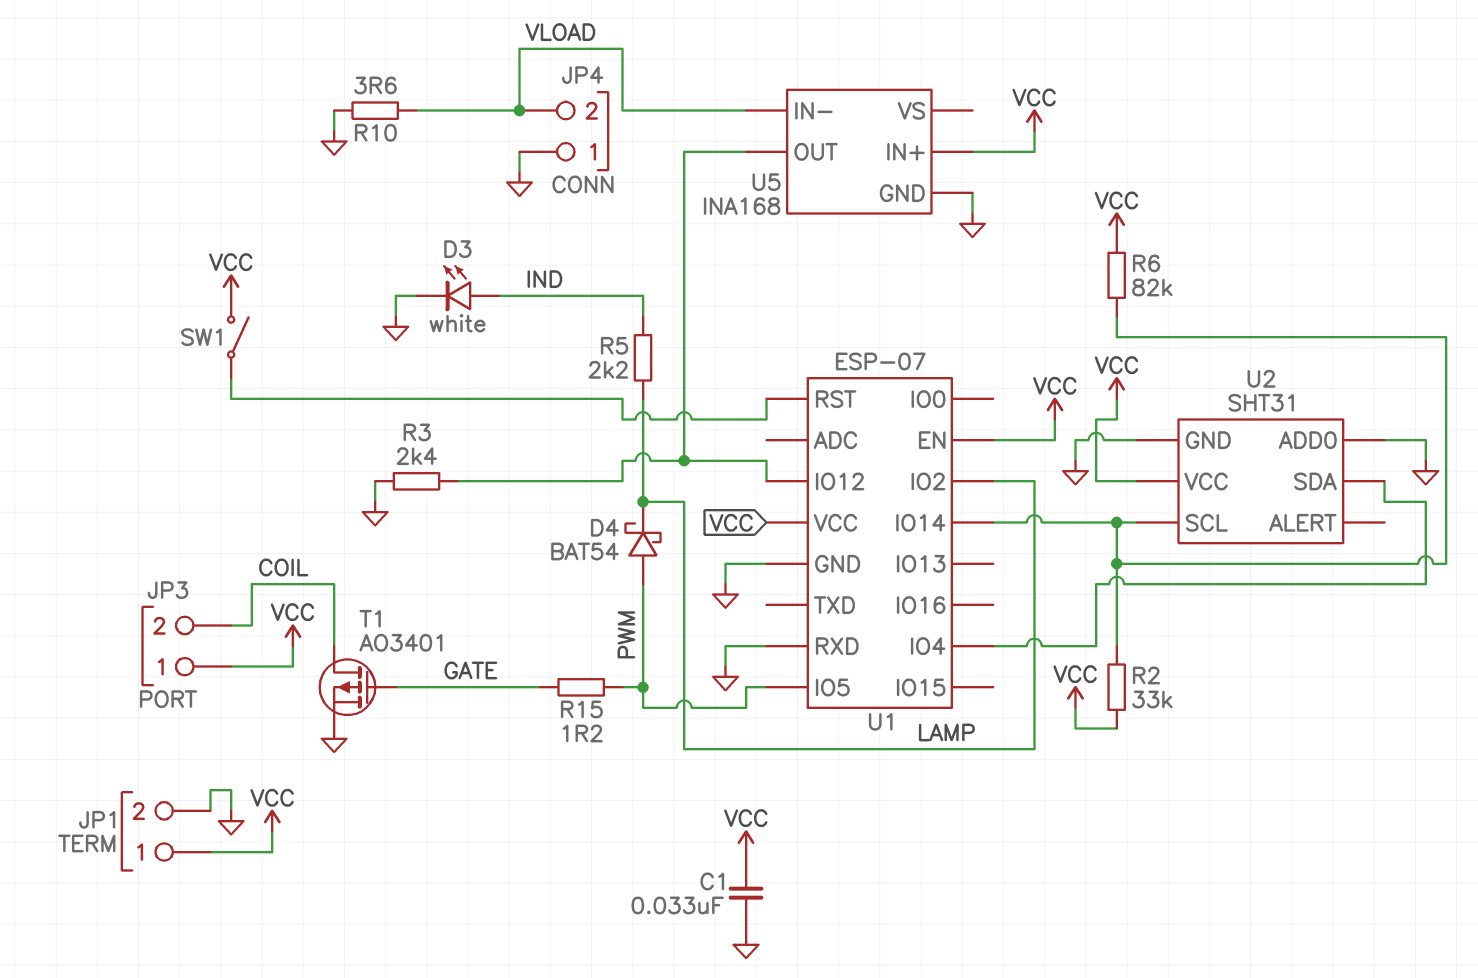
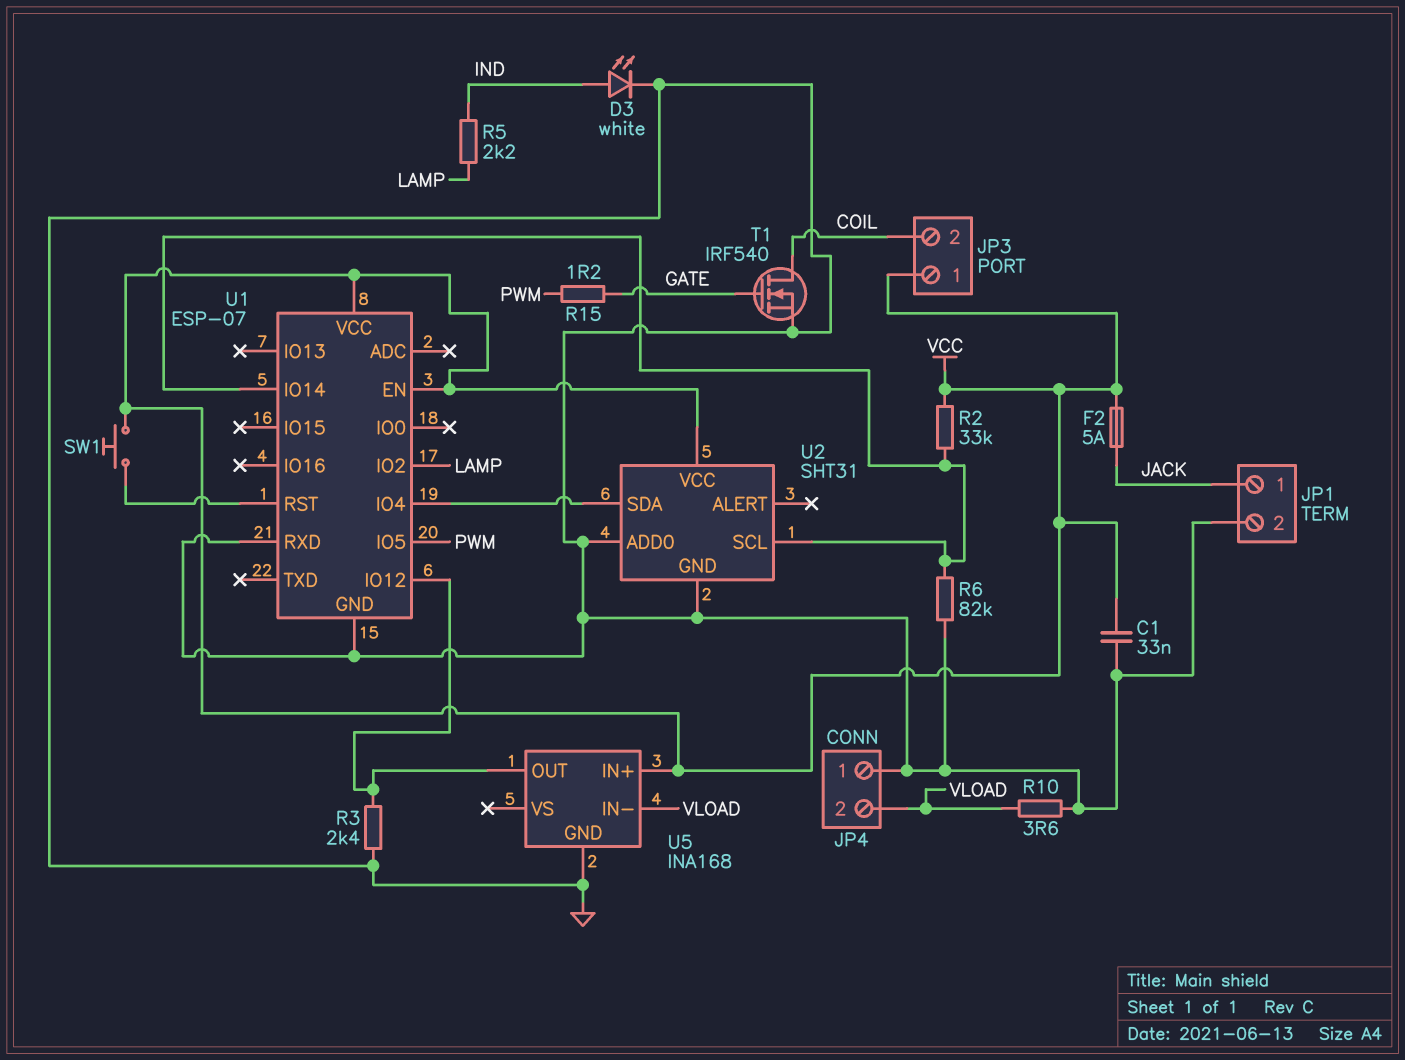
D4: schottky BAT54 (A PWM, K LAMP) -> none
F2: none -> 5A (JACK, VCC)
JP1 pin 1: VCC -> JACK
R6: 82k (U1/IO14, VCC) -> 82k (GND, U1/IO14)
SW1: switch (U1/RST, VCC) -> button (U1/RST, VCC)
T1: PMOS AO3401 (G GATE, D COIL, S GND) -> NMOS IRF540 (G GATE, D COIL, S GND)

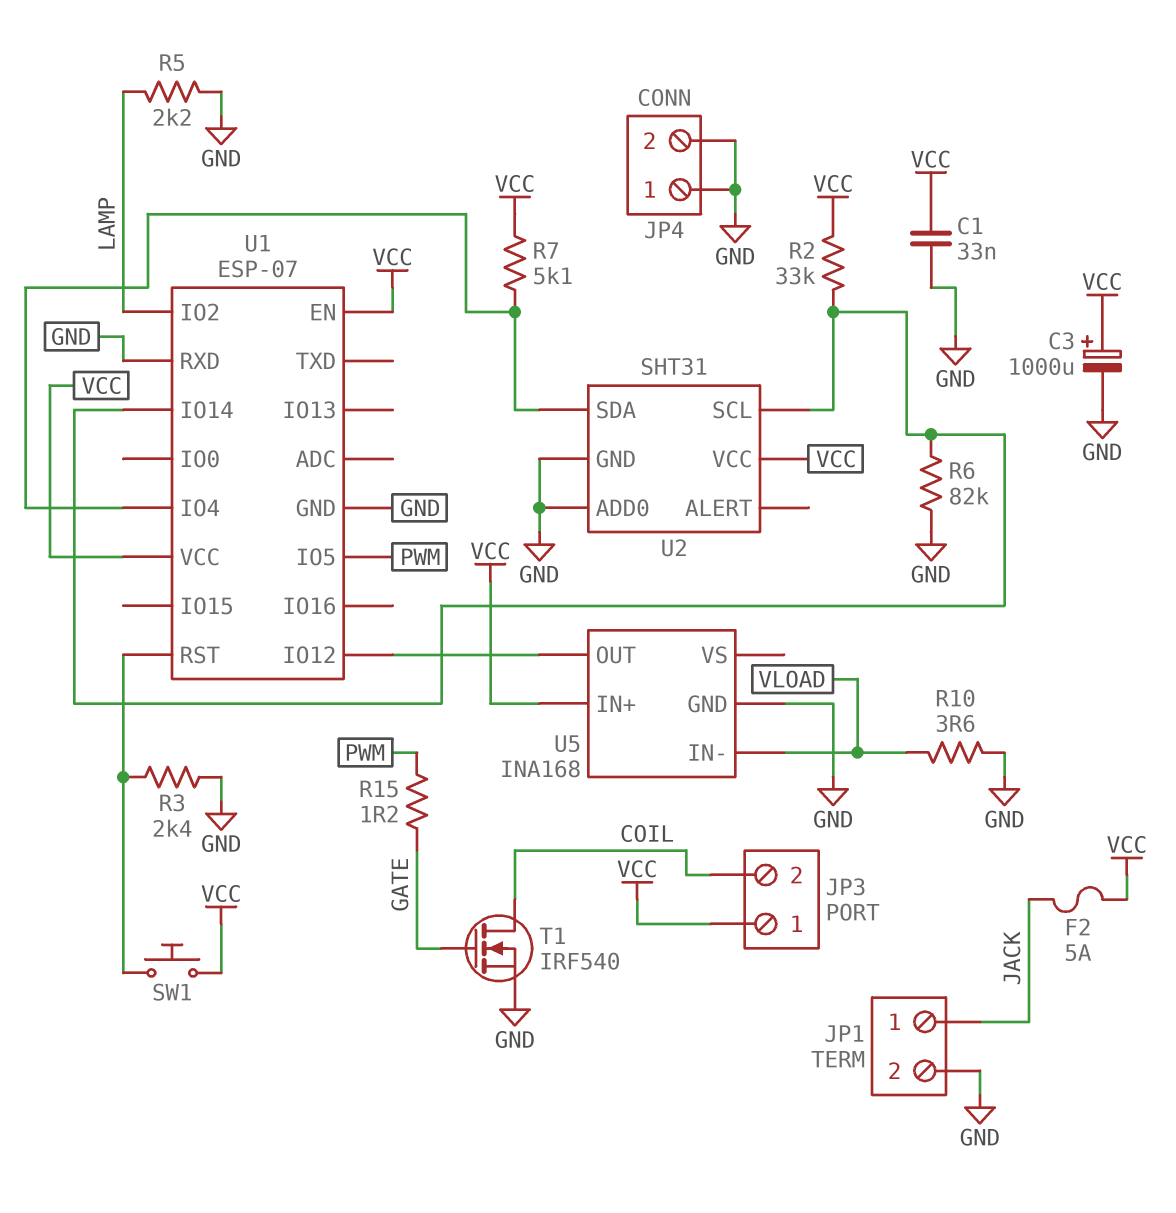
C3: none -> 1000uF (plus VCC, minus GND)
D3: LED white (A IND, K GND) -> none
JP4 pin 2: VLOAD -> GND
R3: 2.4k (GND, U1/IO12) -> 2.4k (GND, U1/RST)
R5: 2.2k (IND, LAMP) -> 2.2k (GND, LAMP)
R7: none -> 5.1k (U1/IO4, VCC)

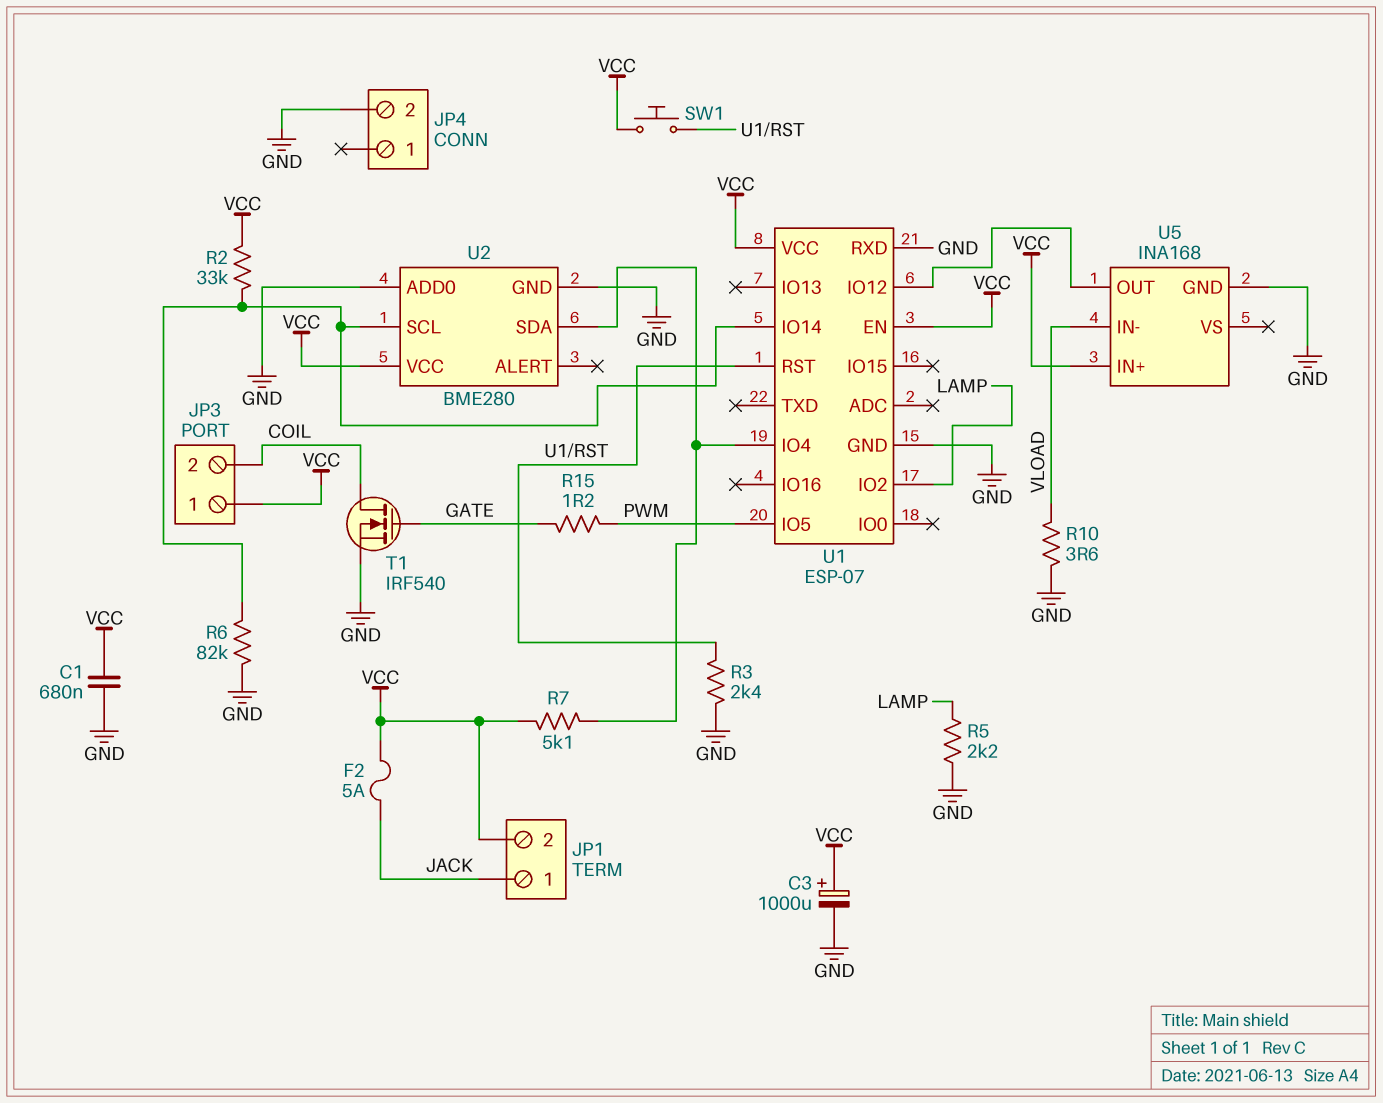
C1: 33nF (GND, VCC) -> 680nF (GND, VCC)
JP1 pin 2: GND -> VCC
JP4 pin 1: GND -> none
U2: SHT31 -> BME280

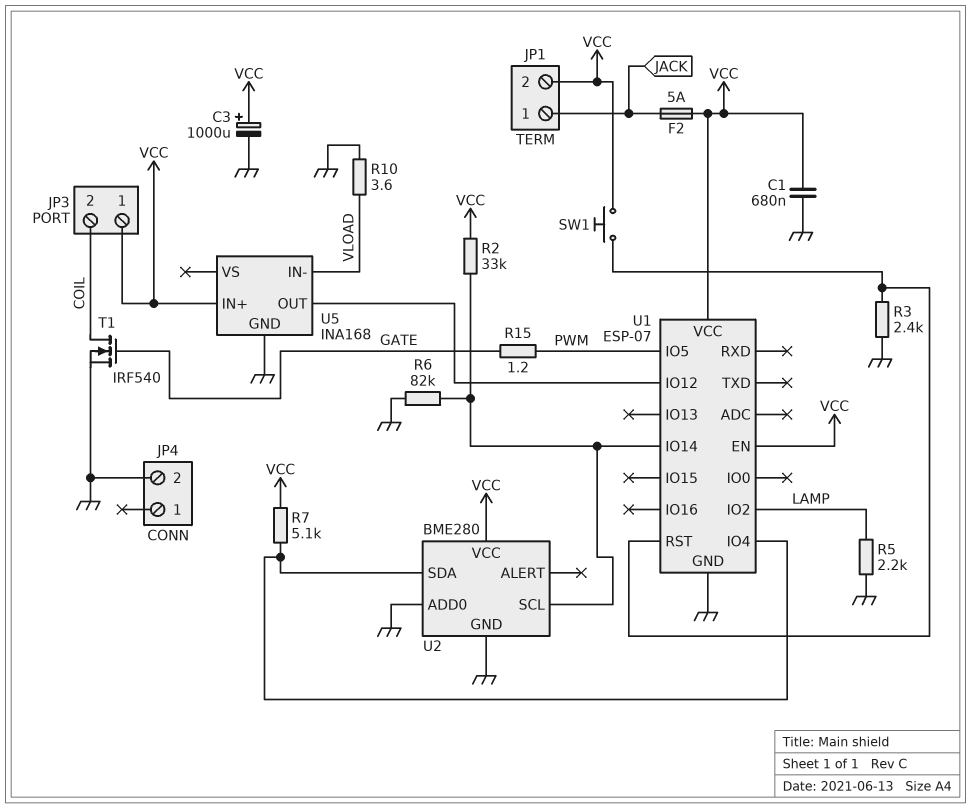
U1 pin RXD: GND -> none

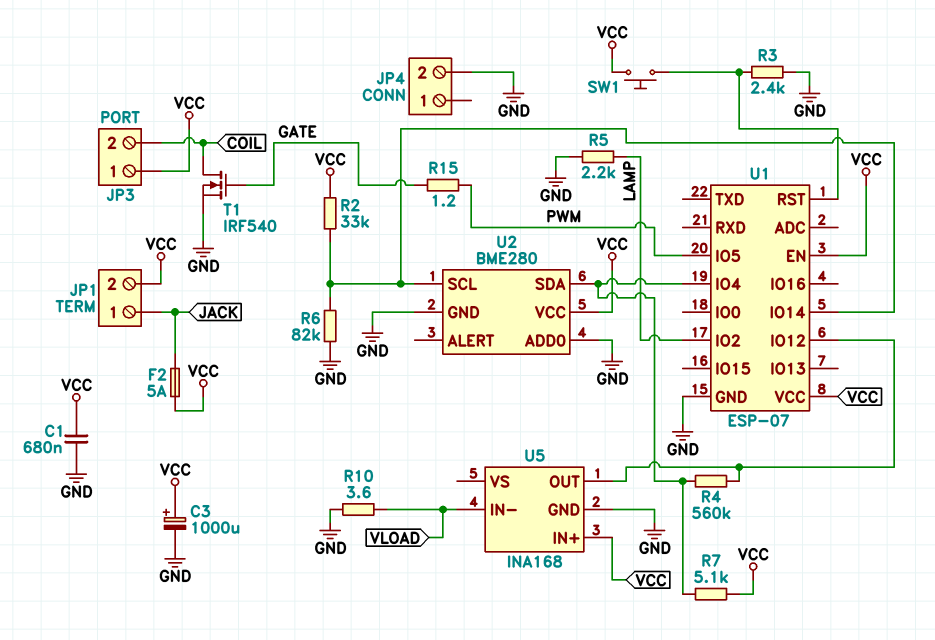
R4: none -> 560k (U1/IO4, U1/IO12)

